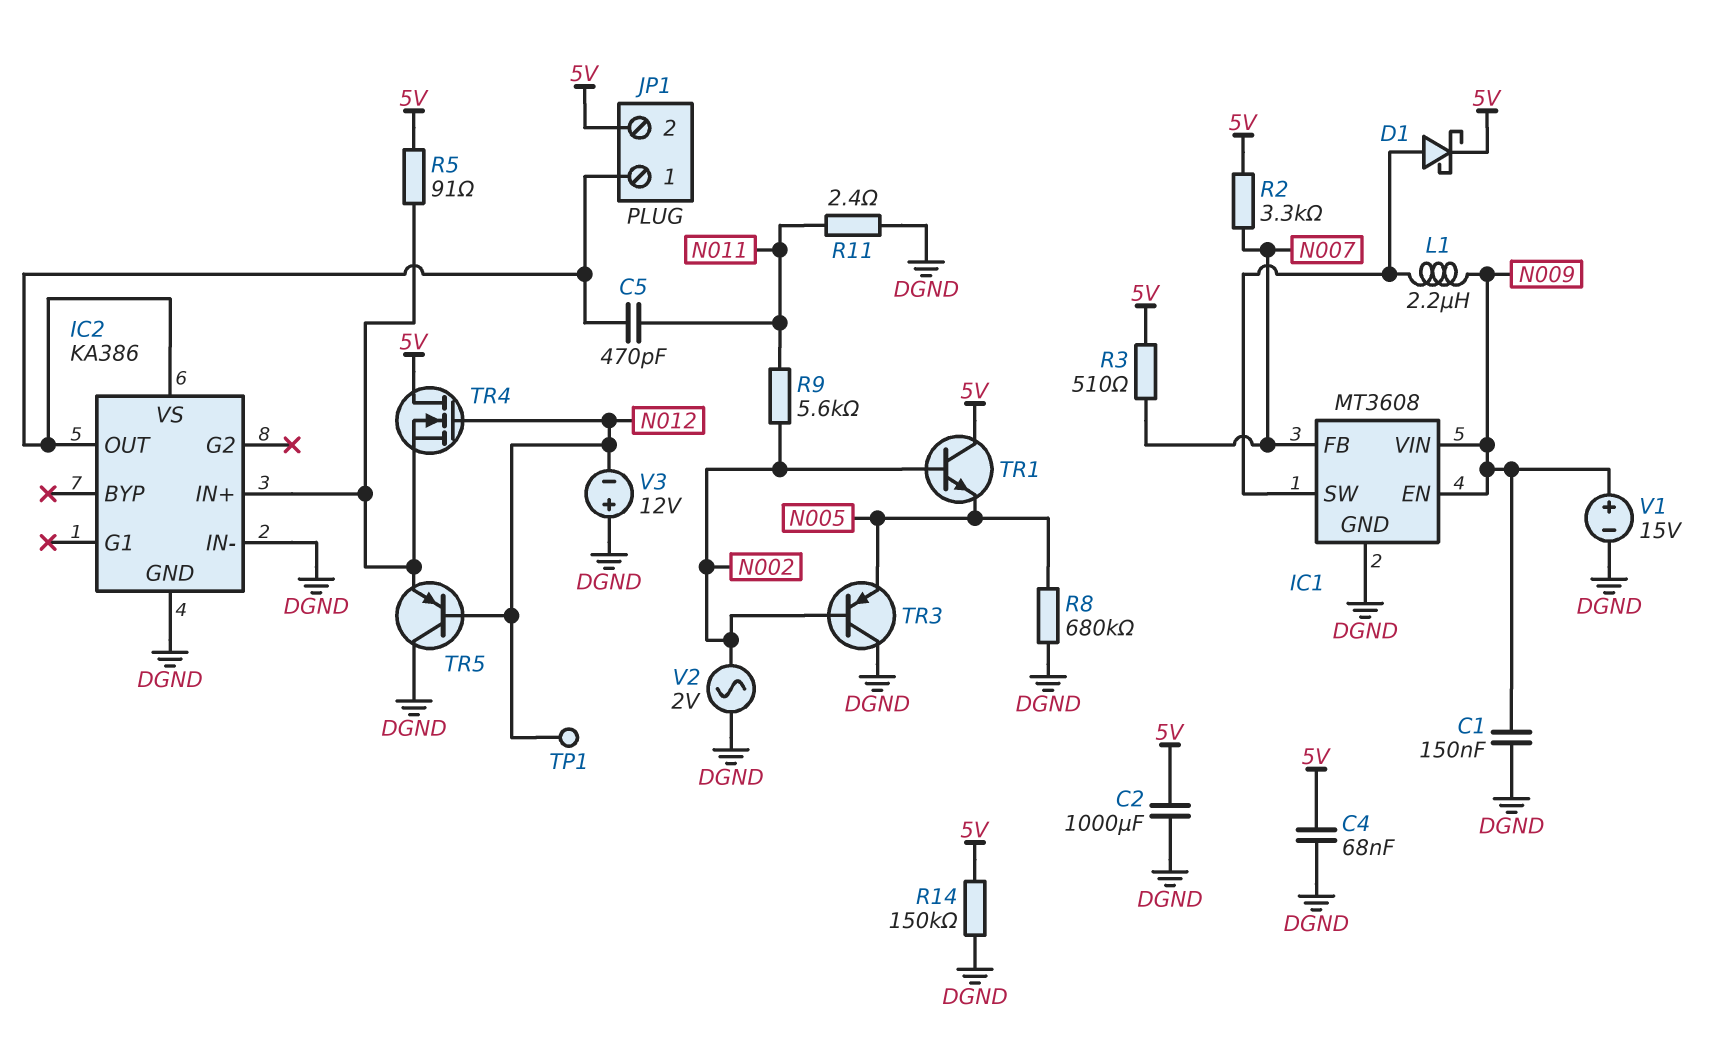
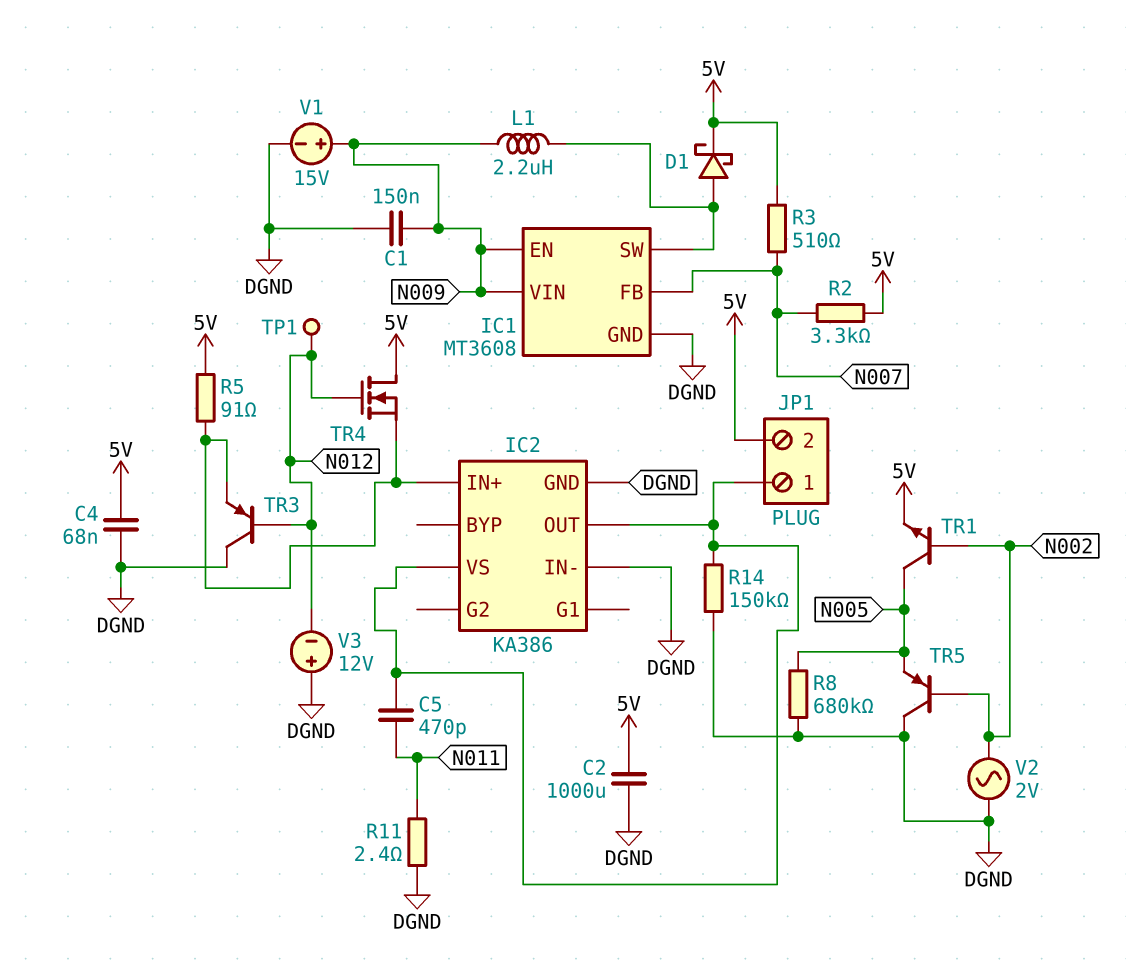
R9: 5.6k (N002, N011) -> none
R14: 150k (5V, DGND) -> 150k (DGND, IC2/OUT)
TR1: NPN (B N002, C 5V, E N005) -> NPN (B N002, C N005, E 5V)
TR3: PNP (B N002, C DGND, E N005) -> PNP (B N012, C DGND, E IC2/IN+)
TR5: PNP (B N012, C DGND, E IC2/IN+) -> PNP (B N002, C DGND, E N005)

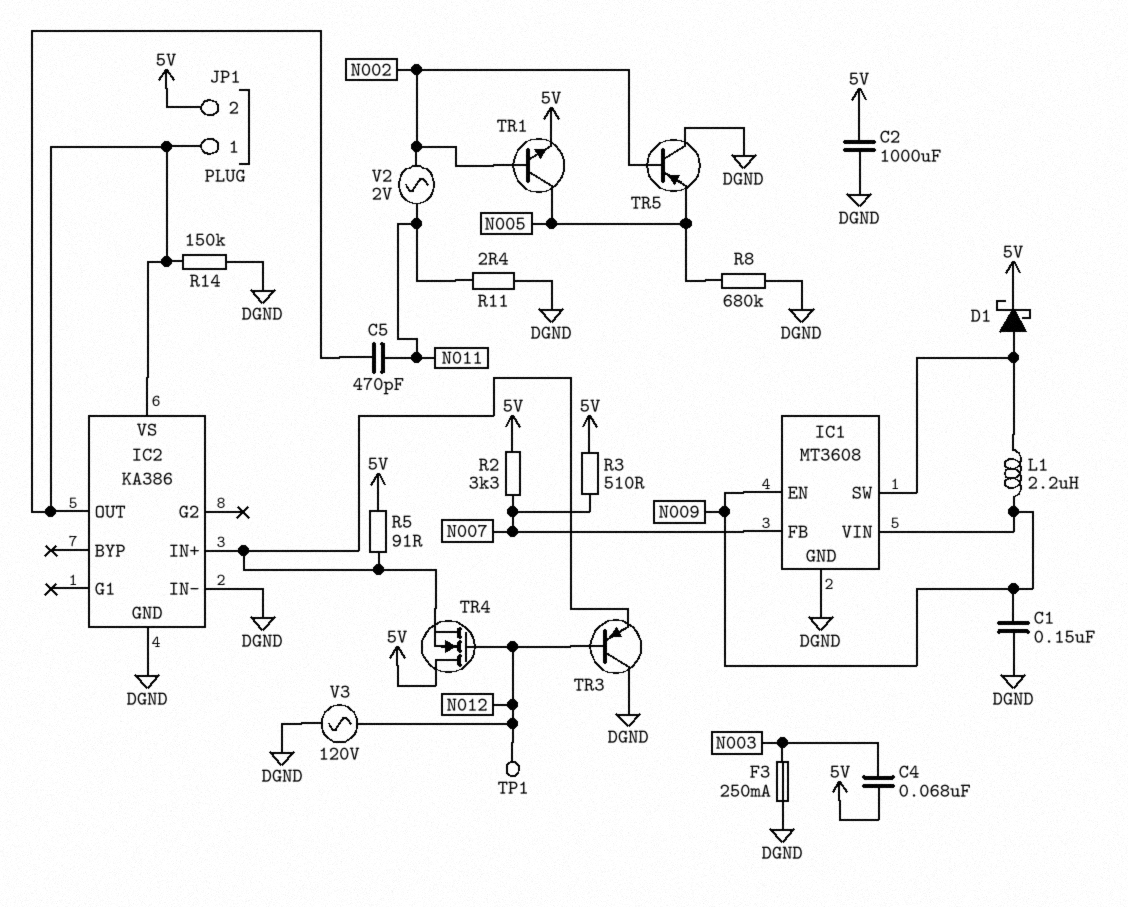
C4: 68nF (5V, DGND) -> 68nF (5V, N003)
F3: none -> 250mA (DGND, N003)
V1: 15V (plus N009, minus DGND) -> none
V2: AC 2V (DGND, N002) -> AC 2V (N002, N011)
V3: 12V (plus DGND, minus N012) -> AC 120V (DGND, N012)

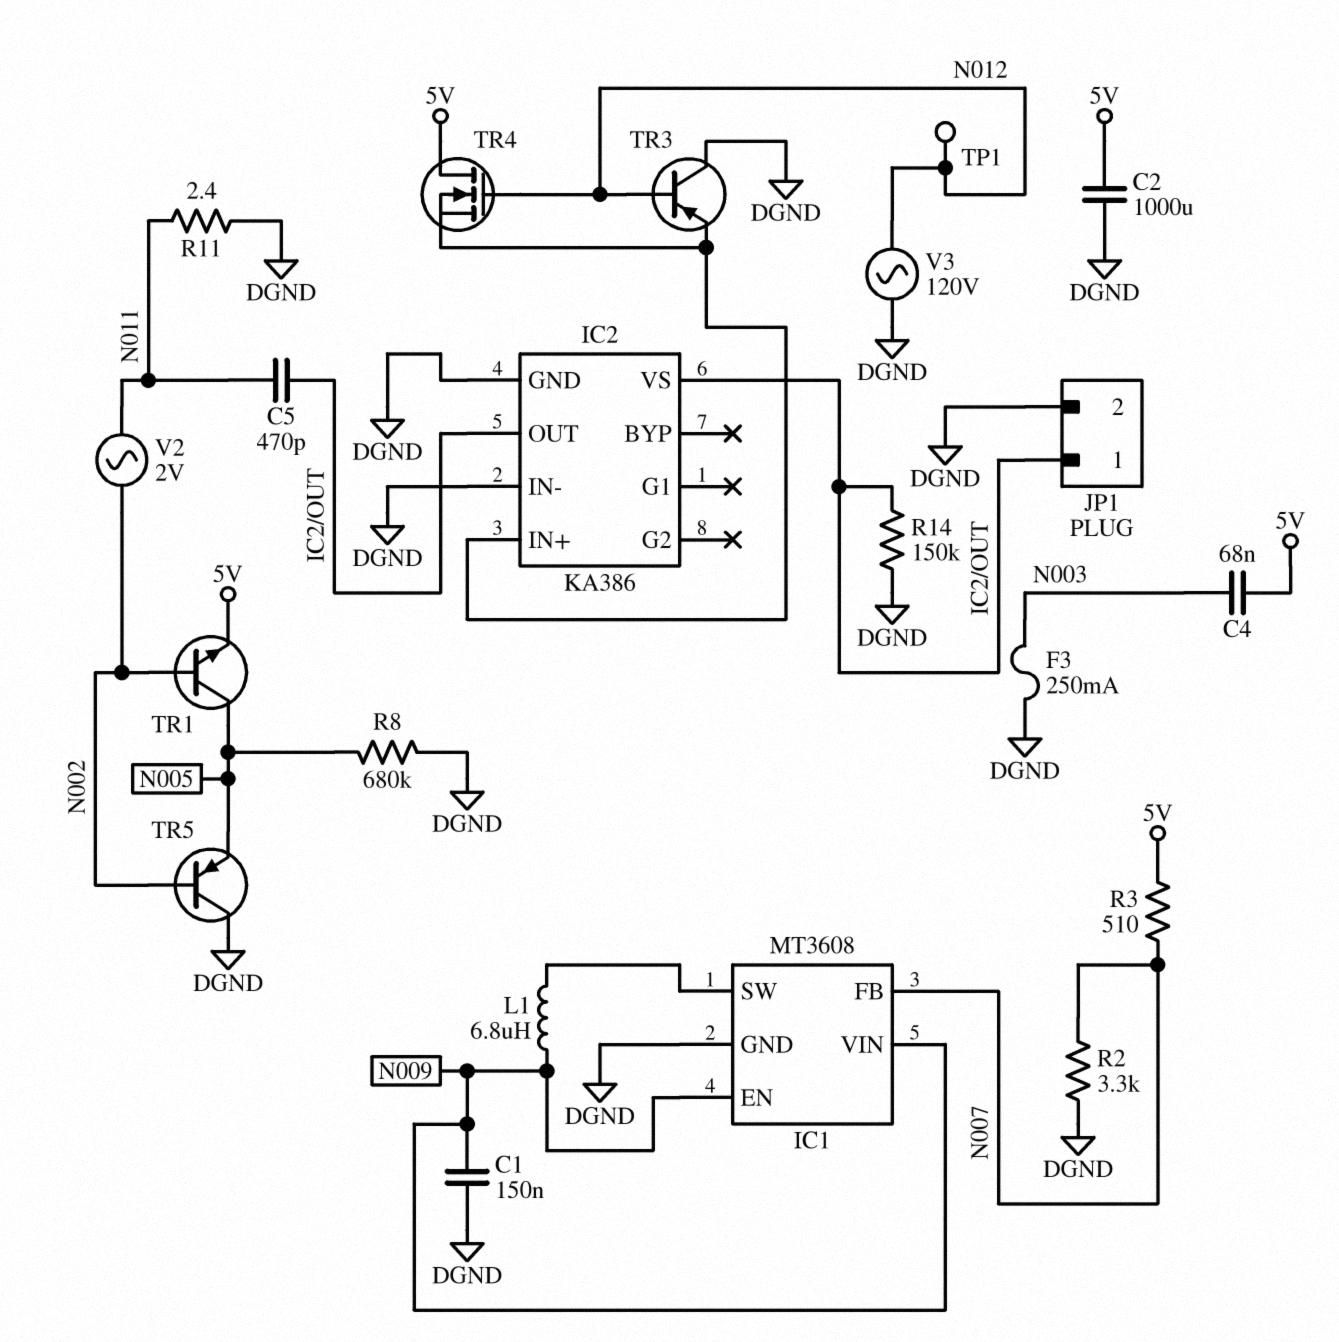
D1: schottky (A IC1/SW, K 5V) -> none
JP1 pin 2: 5V -> DGND
L1: 2.2uH (IC1/SW, N009) -> 6.8uH (IC1/SW, N009)
R2: 3.3k (5V, N007) -> 3.3k (DGND, N007)
R5: 91 (5V, IC2/IN+) -> none

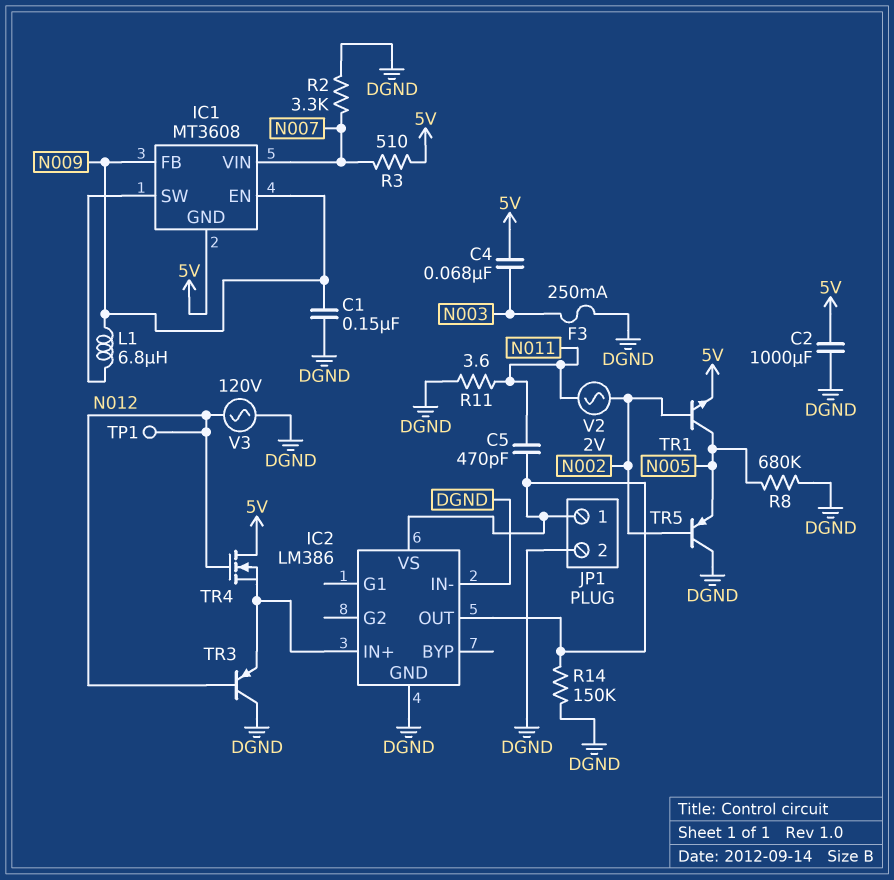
IC1 pin FB: N007 -> N009
IC1 pin GND: DGND -> 5V
IC1 pin VIN: N009 -> N007
IC2: KA386 -> LM386
R11: 2.4 (DGND, N011) -> 3.6 (DGND, N011)

